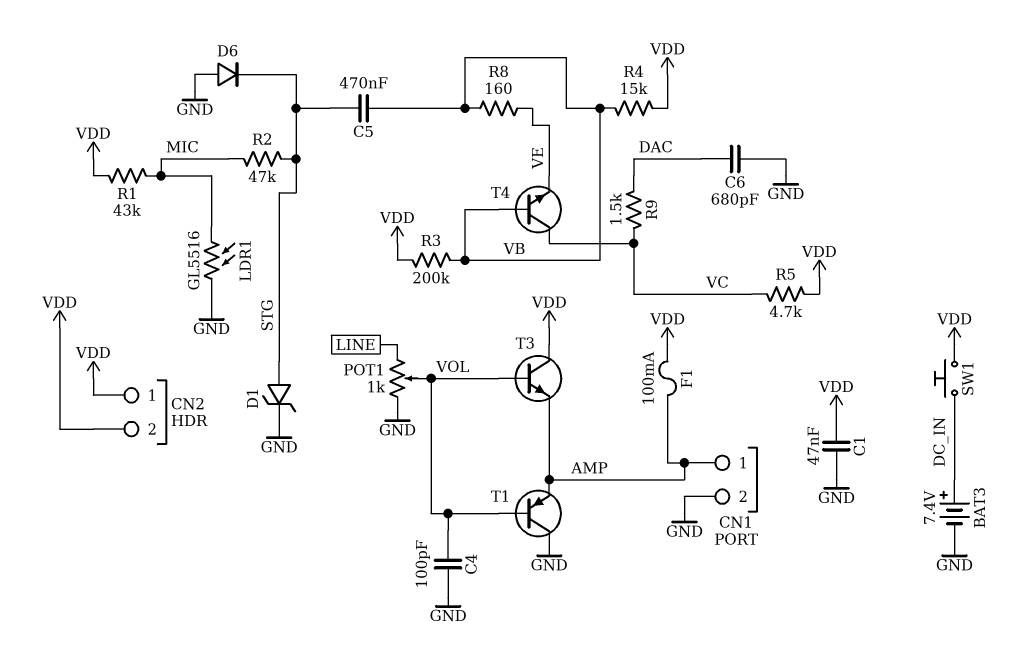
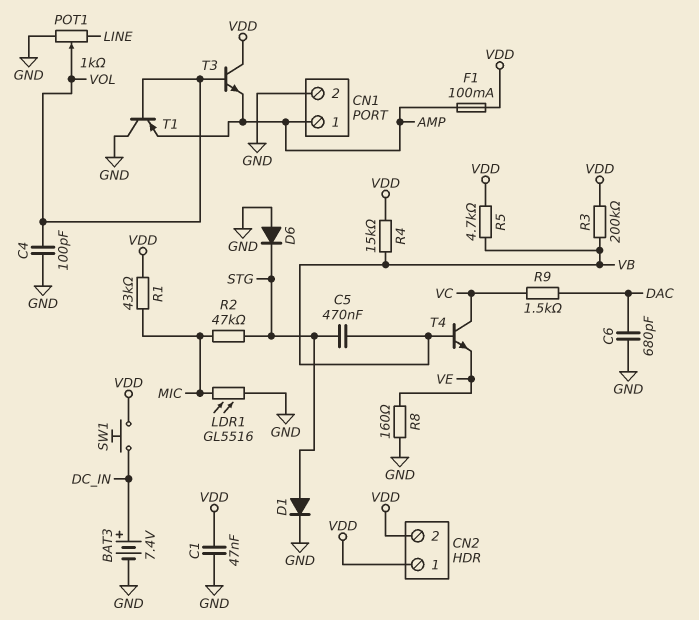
D1: zener (A STG, K GND) -> diode (A STG, K GND)
R5: 4.7k (VC, VDD) -> 4.7k (VB, VDD)
R8: 160 (VB, VE) -> 160 (GND, VE)

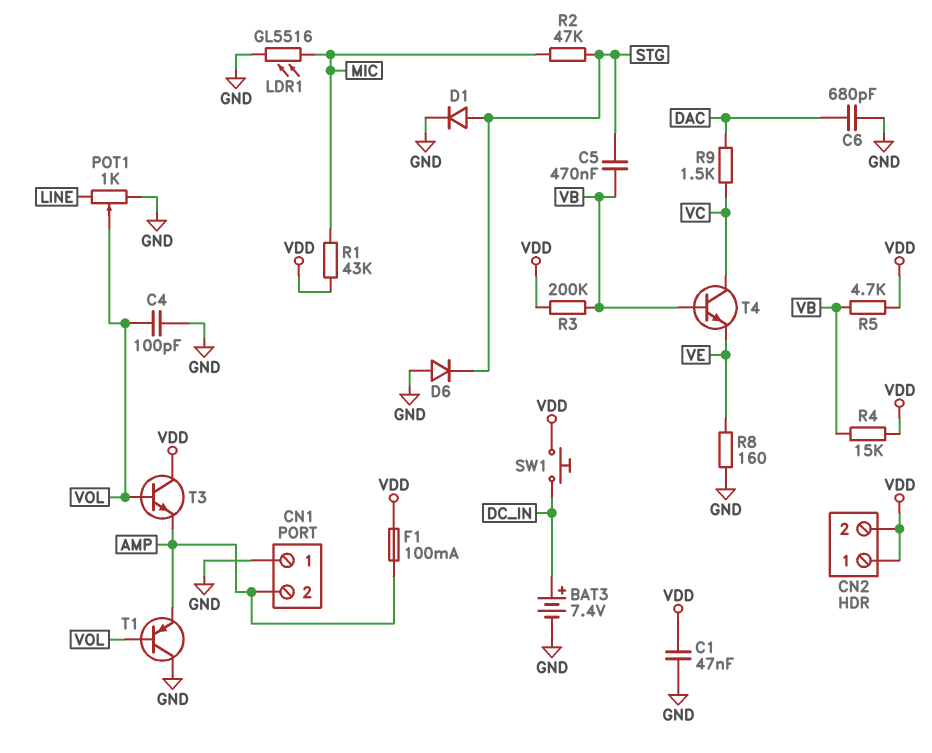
CN1 pin 1: AMP -> GND
CN1 pin 2: GND -> AMP

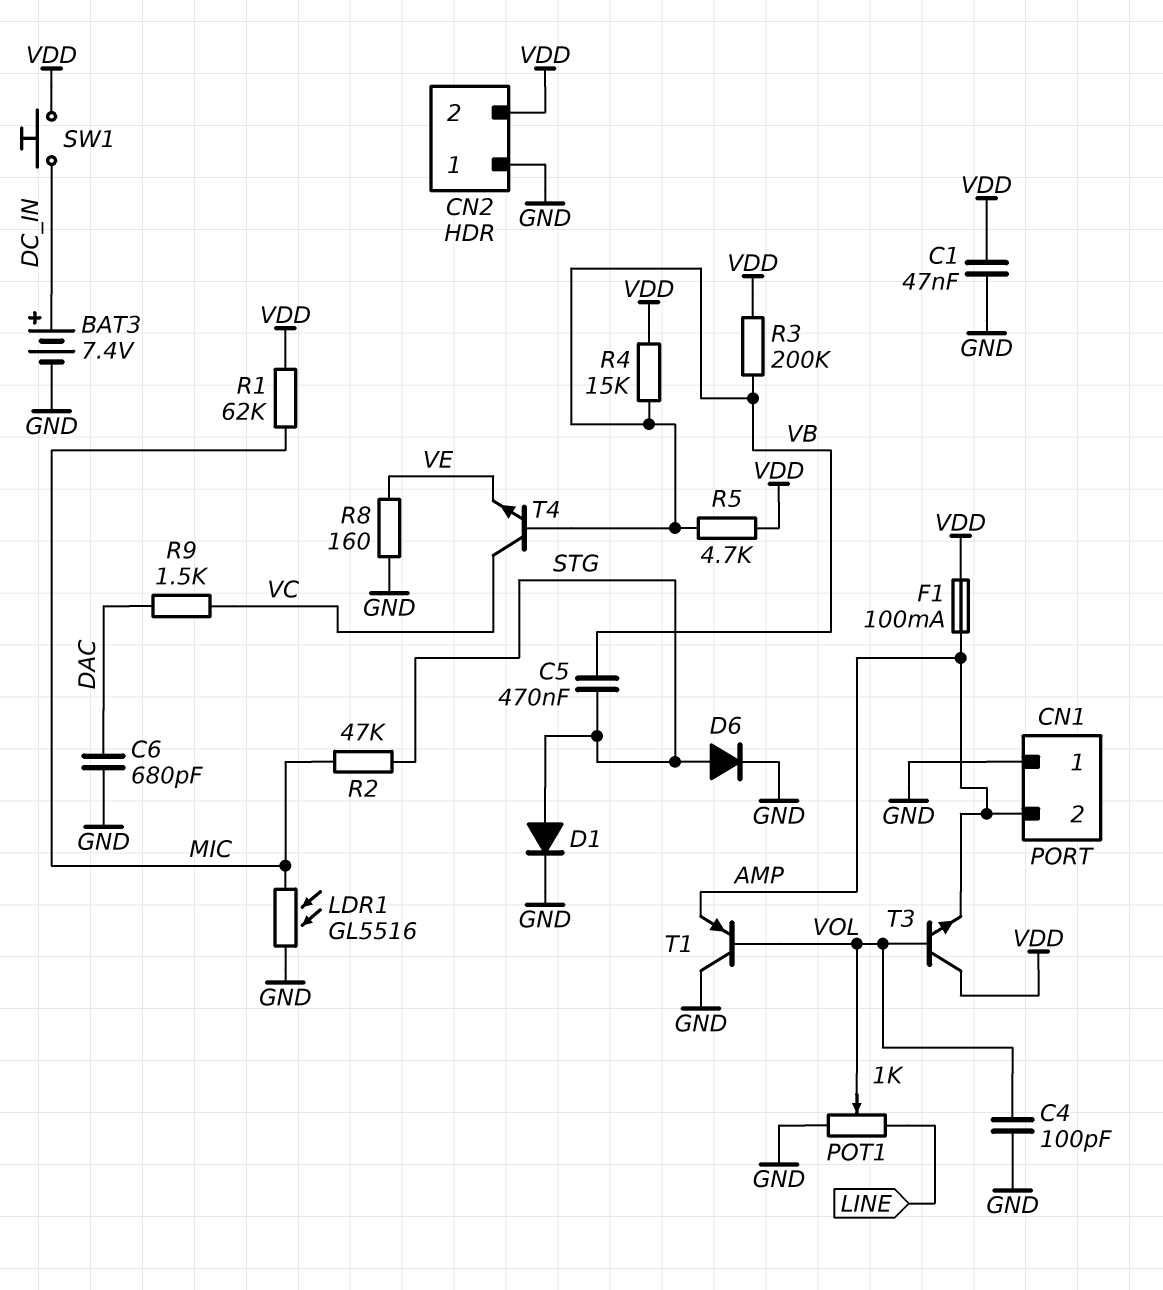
CN2 pin 1: VDD -> GND
D6: diode (A GND, K STG) -> diode (A STG, K GND)
R1: 43k (MIC, VDD) -> 62k (MIC, VDD)

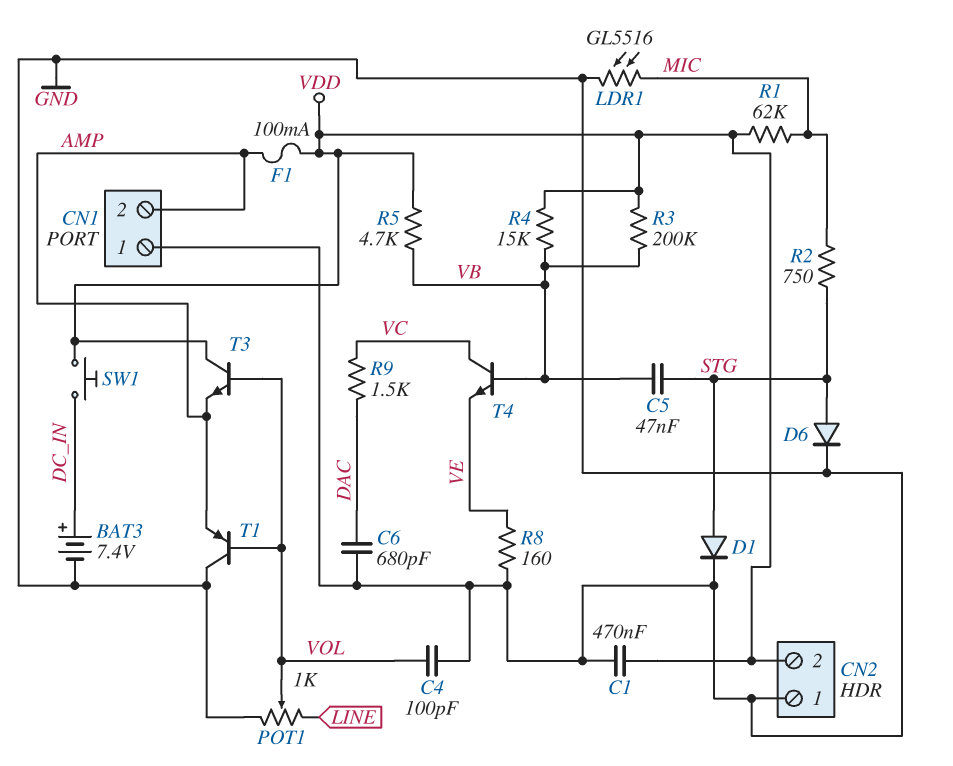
C1: 47nF (GND, VDD) -> 470nF (GND, VDD)
C5: 470nF (STG, VB) -> 47nF (STG, VB)
R2: 47k (MIC, STG) -> 750 (MIC, STG)

